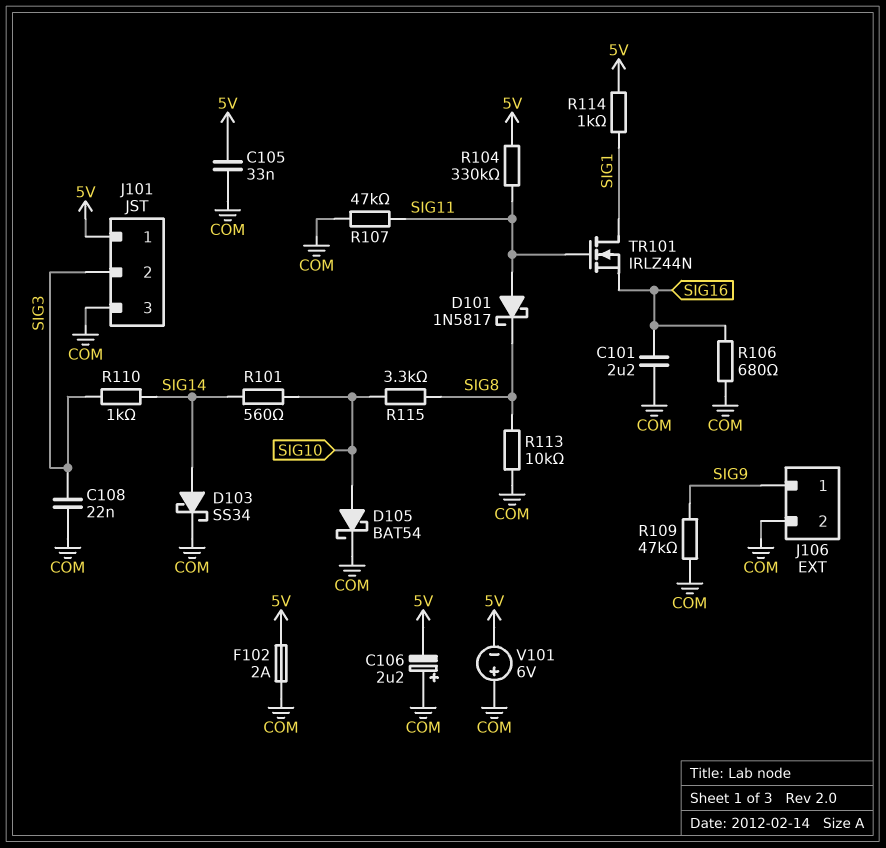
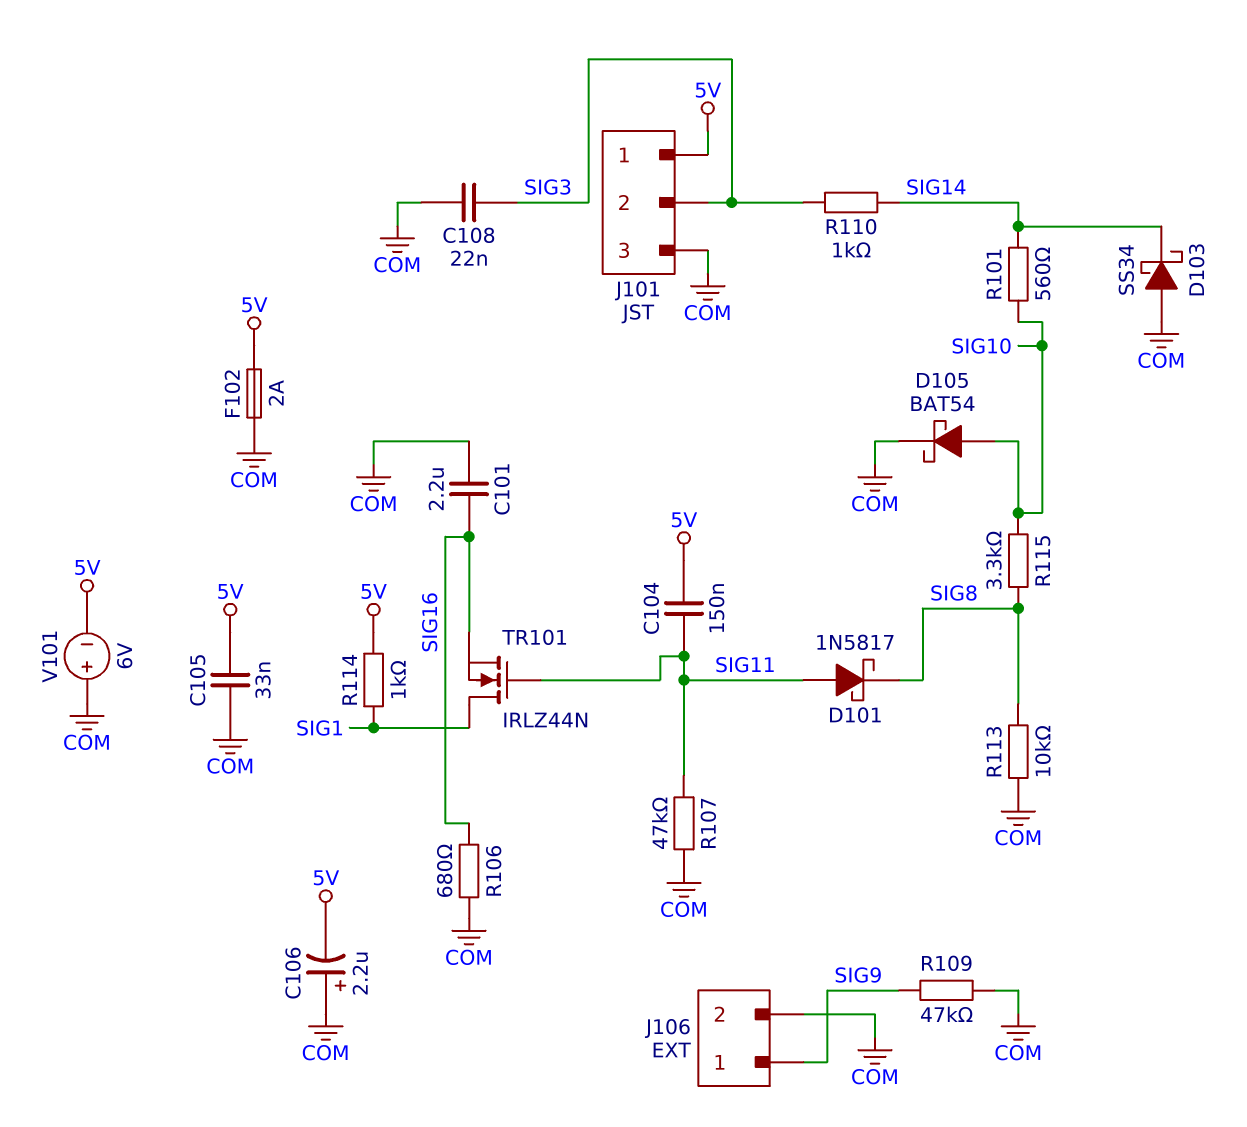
C104: none -> 150nF (5V, SIG11)
D103: schottky SS34 (A SIG14, K COM) -> schottky SS34 (A COM, K SIG14)
R104: 330k (5V, SIG11) -> none

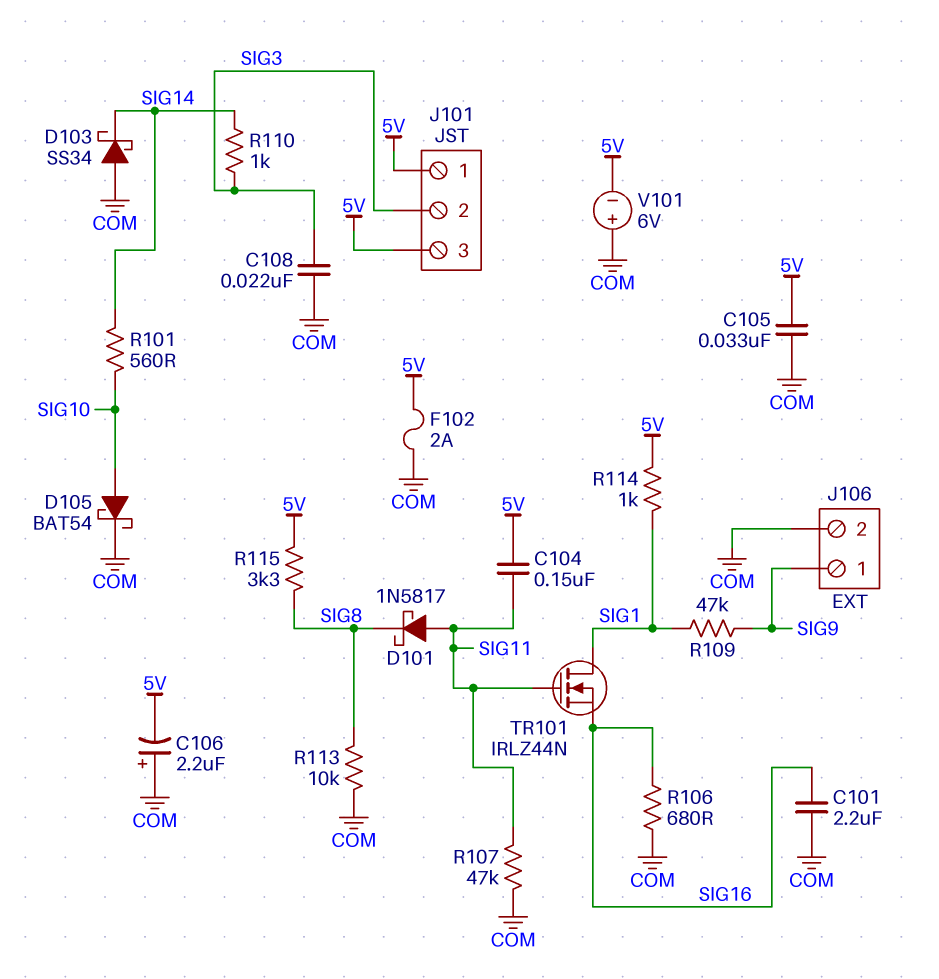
J101 pin 3: COM -> 5V
R109: 47k (COM, SIG9) -> 47k (SIG1, SIG9)
R115: 3.3k (SIG8, SIG10) -> 3.3k (5V, SIG8)

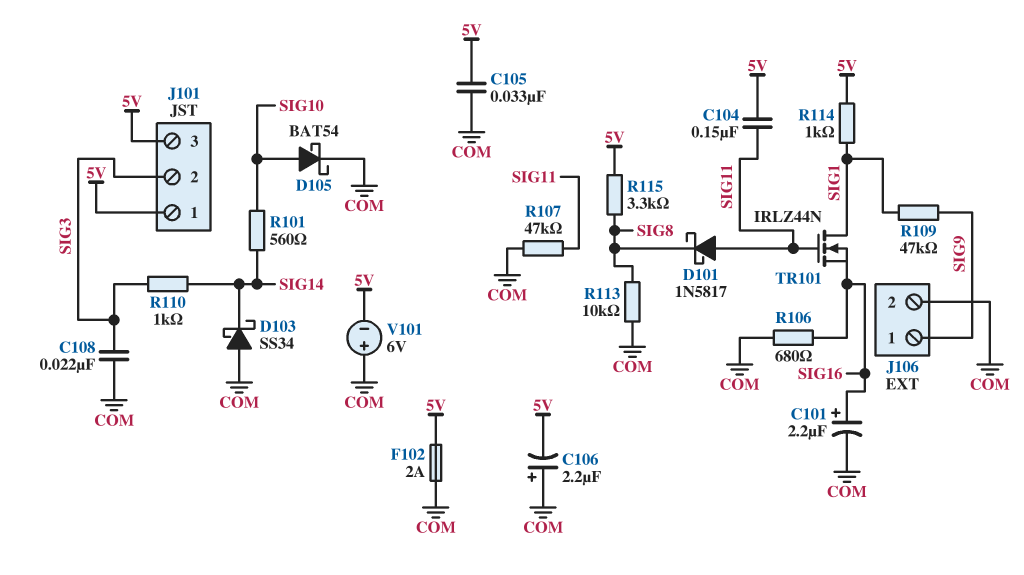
C101: 2.2uF (COM, SIG16) -> 2.2uF (plus SIG16, minus COM)

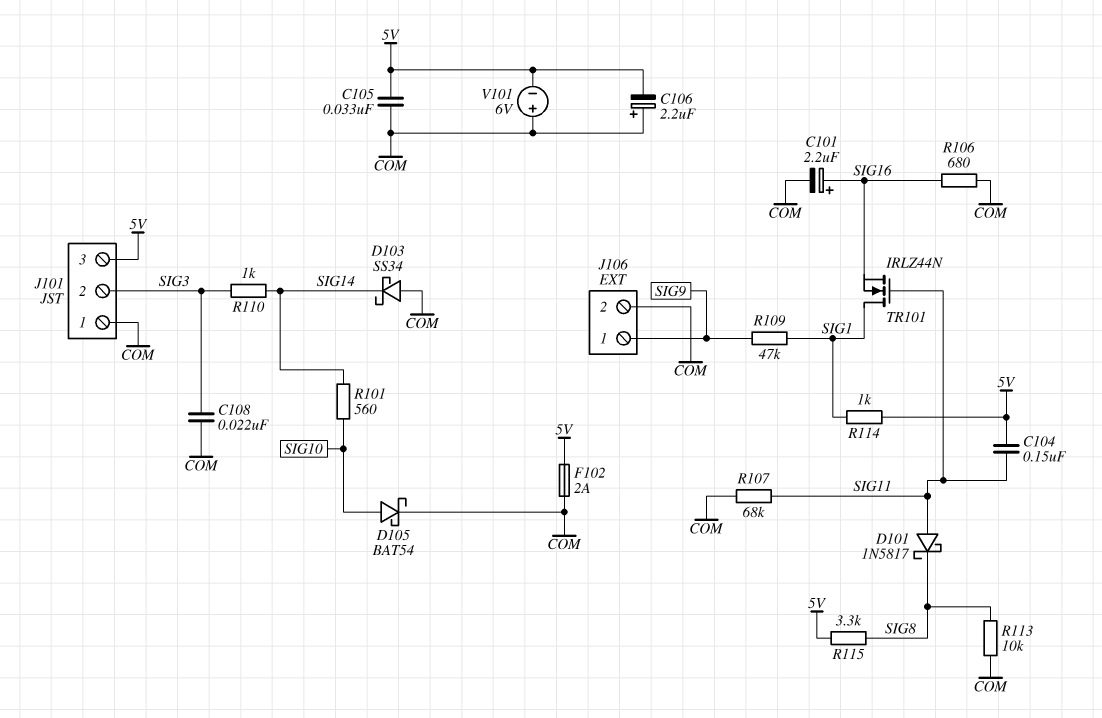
J101 pin 1: 5V -> COM
R107: 47k (COM, SIG11) -> 68k (COM, SIG11)

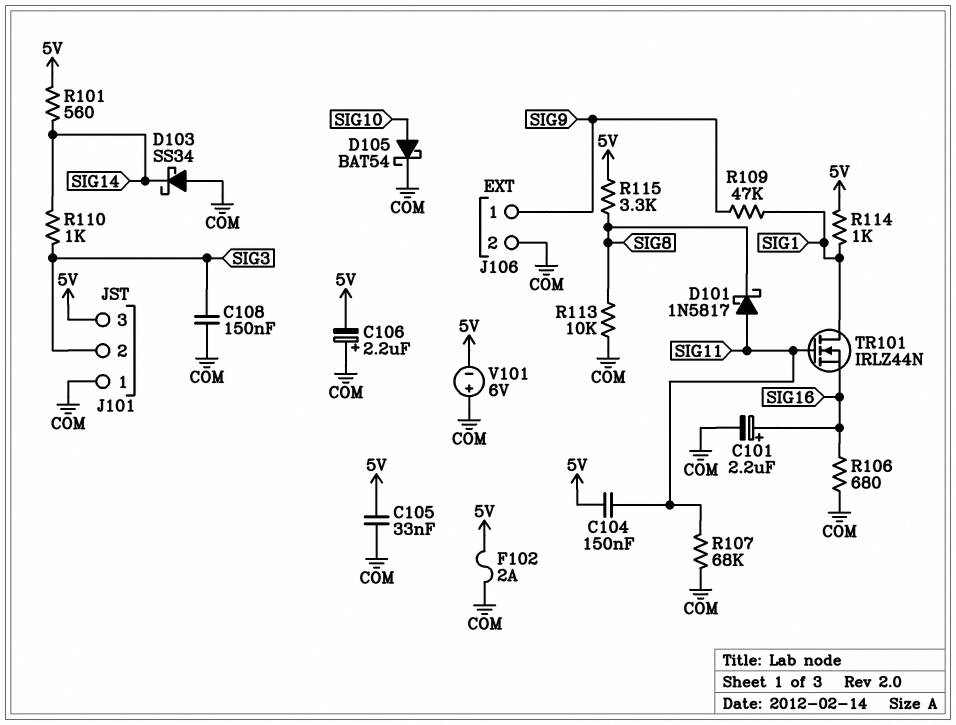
C108: 22nF (COM, SIG3) -> 150nF (COM, SIG3)
R101: 560 (SIG10, SIG14) -> 560 (5V, SIG14)

